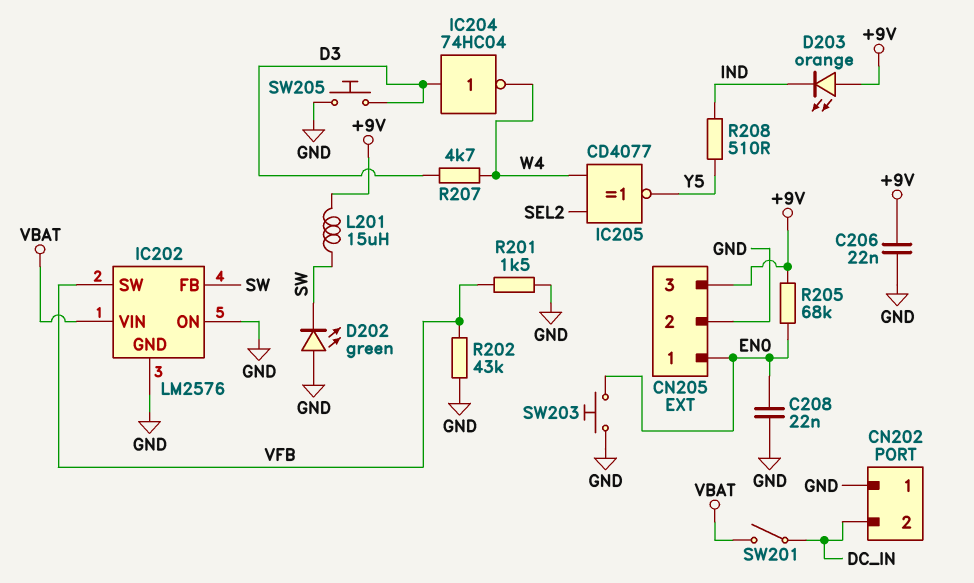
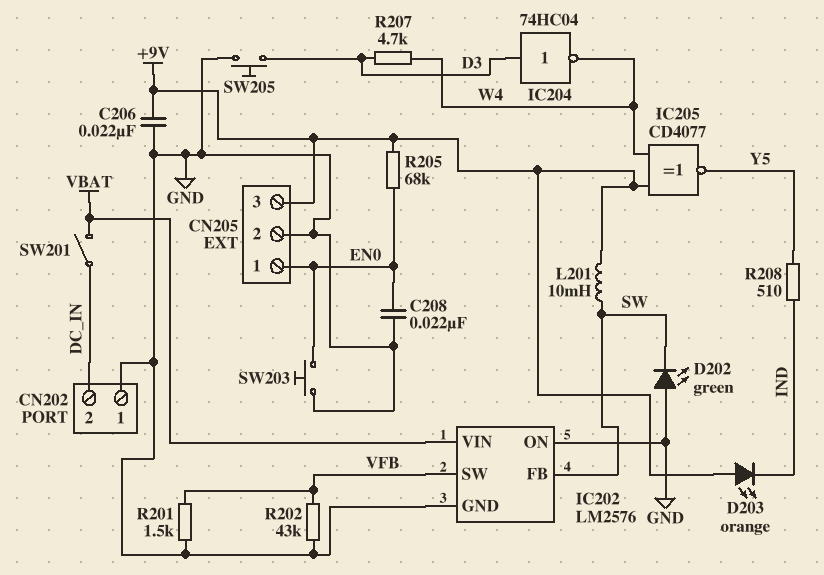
IC205: XNOR CD4077 (in SEL2, in W4, out Y5) -> XNOR CD4077 (in +9V, in W4, out Y5)
L201: 15uH (+9V, SW) -> 10mH (+9V, SW)

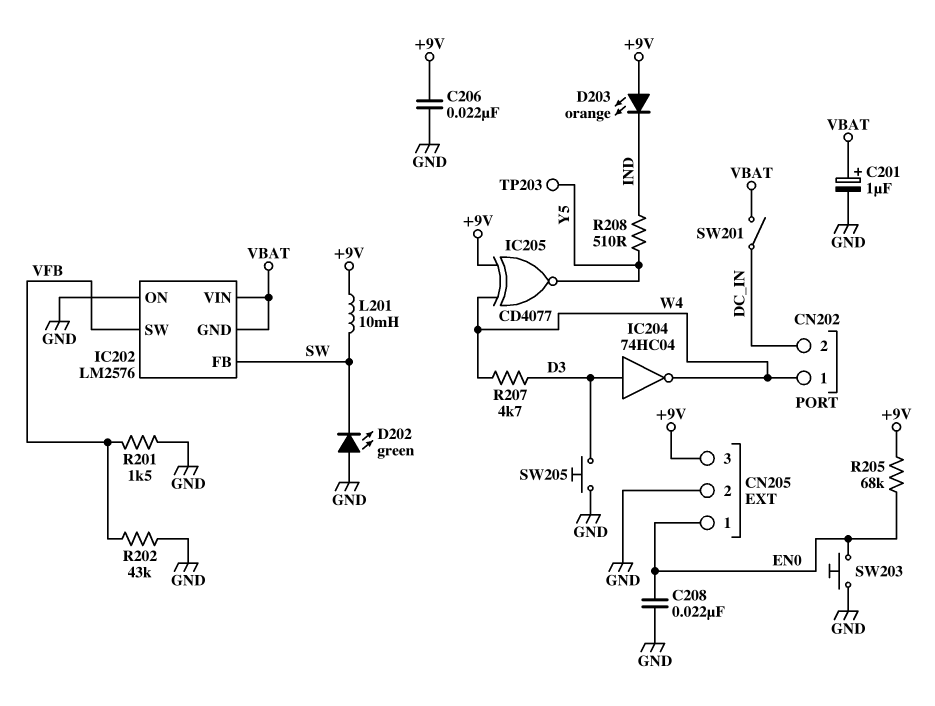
C201: none -> 1uF (plus VBAT, minus GND)
CN202 pin 1: GND -> W4
IC202 pin GND: GND -> VBAT
TP203: none -> test point (Y5)

